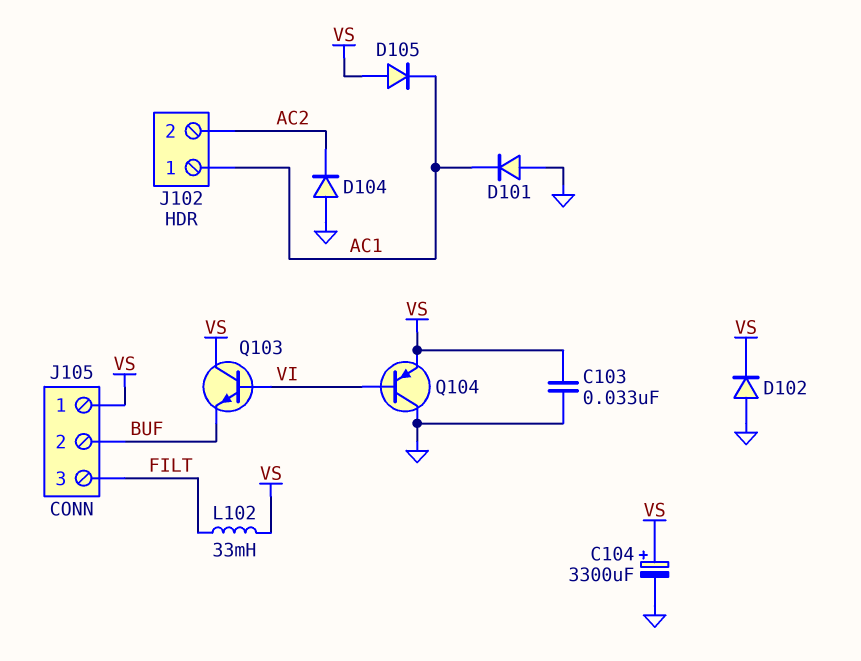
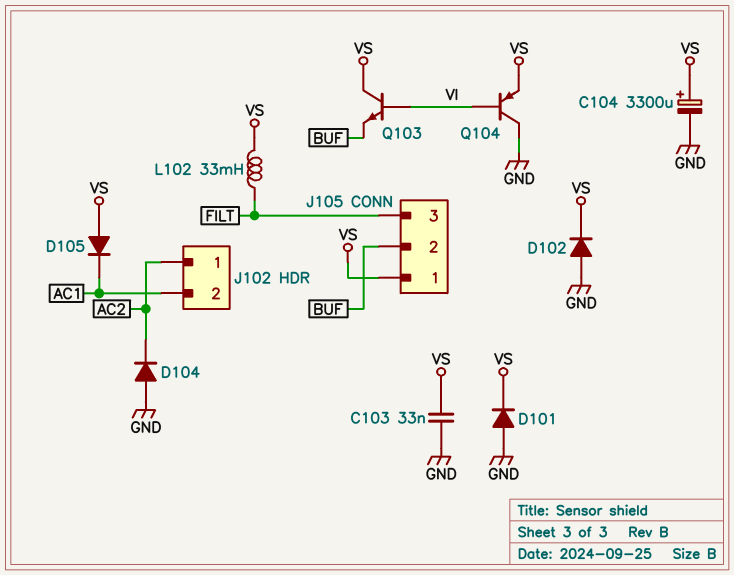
D101: diode (A GND, K AC1) -> diode (A GND, K VS)
J102 pin 1: AC1 -> AC2
J102 pin 2: AC2 -> AC1

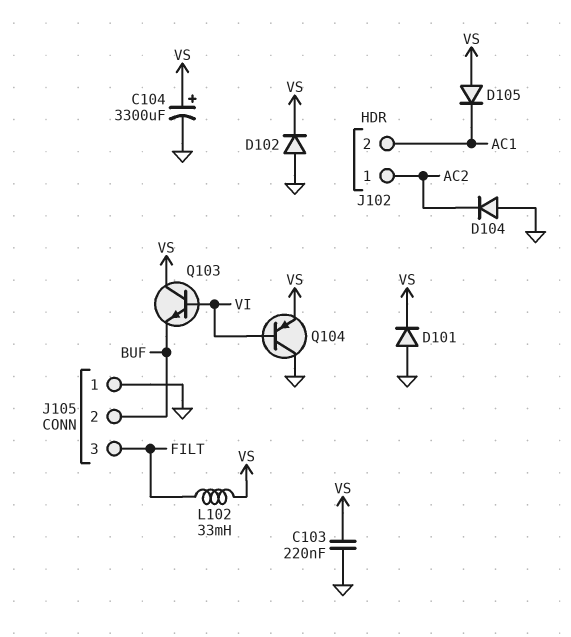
C103: 33nF (GND, VS) -> 220nF (GND, VS)
J105 pin 1: VS -> GND

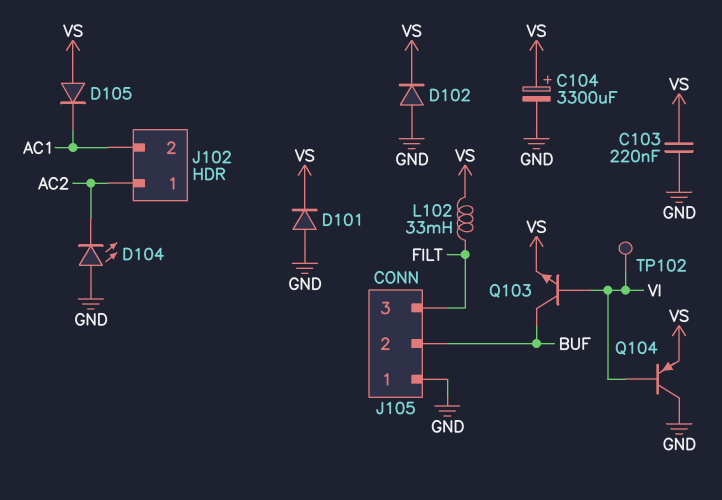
D104: diode (A GND, K AC2) -> LED (A GND, K AC2)
Q103: NPN (B VI, C VS, E BUF) -> NPN (B VI, C BUF, E VS)
TP102: none -> test point (VI)

